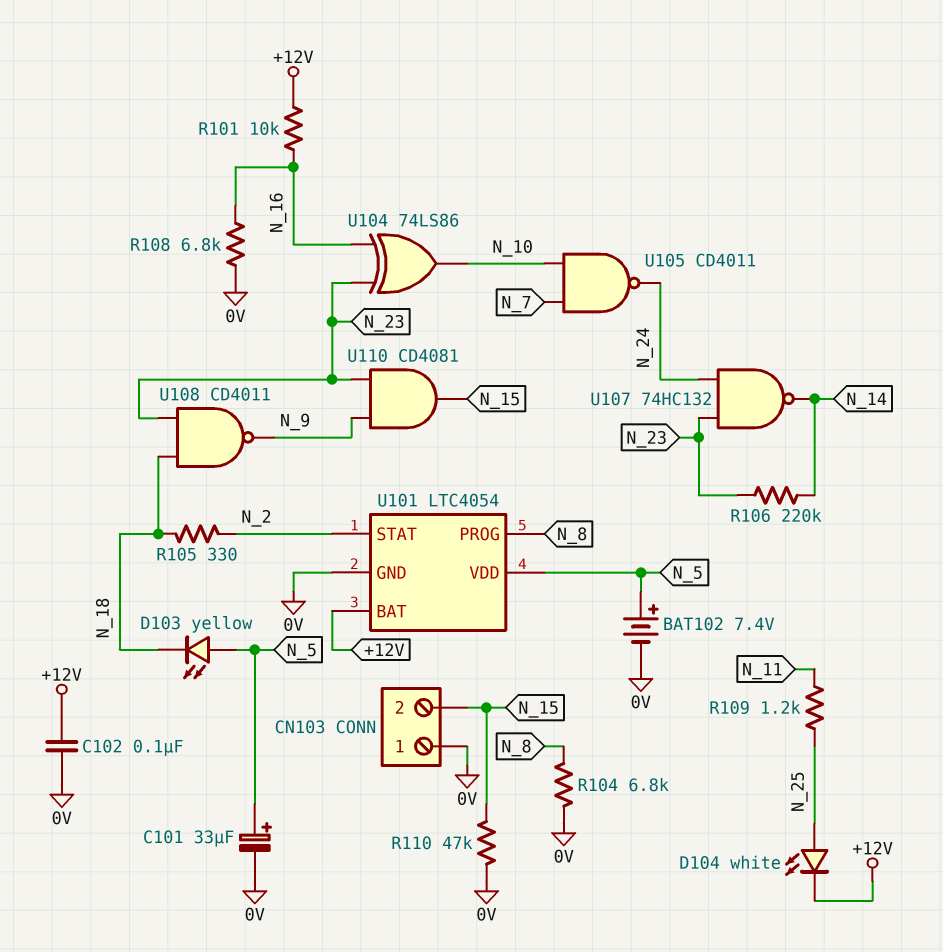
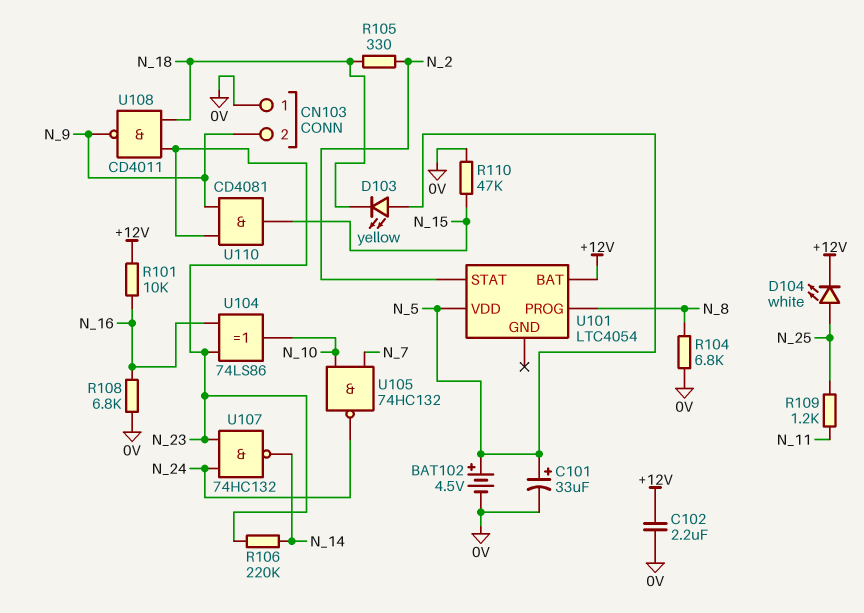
BAT102: 7.4V (plus N_5, minus 0V) -> 4.5V (plus N_5, minus 0V)
C102: 100nF (+12V, 0V) -> 2.2uF (+12V, 0V)
CN103 pin 2: N_15 -> N_9
U101 pin GND: 0V -> none
U105: NAND CD4011 (in N_7, in N_10, out N_24) -> NAND 74HC132 (in N_7, in N_10, out N_24)

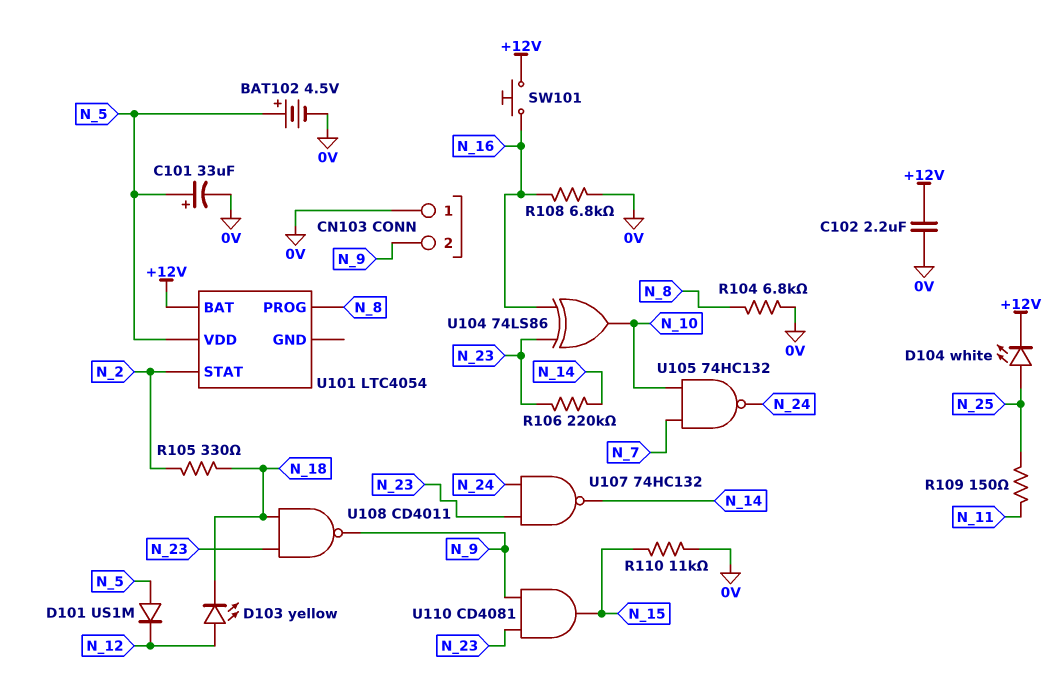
D101: none -> diode US1M (A N_5, K N_12)
D103: LED yellow (A N_5, K N_18) -> LED yellow (A N_12, K N_18)
R101: 10k (+12V, N_16) -> none
R109: 1.2k (N_11, N_25) -> 150 (N_11, N_25)
R110: 47k (0V, N_15) -> 11k (0V, N_15)
SW101: none -> button (+12V, N_16)

